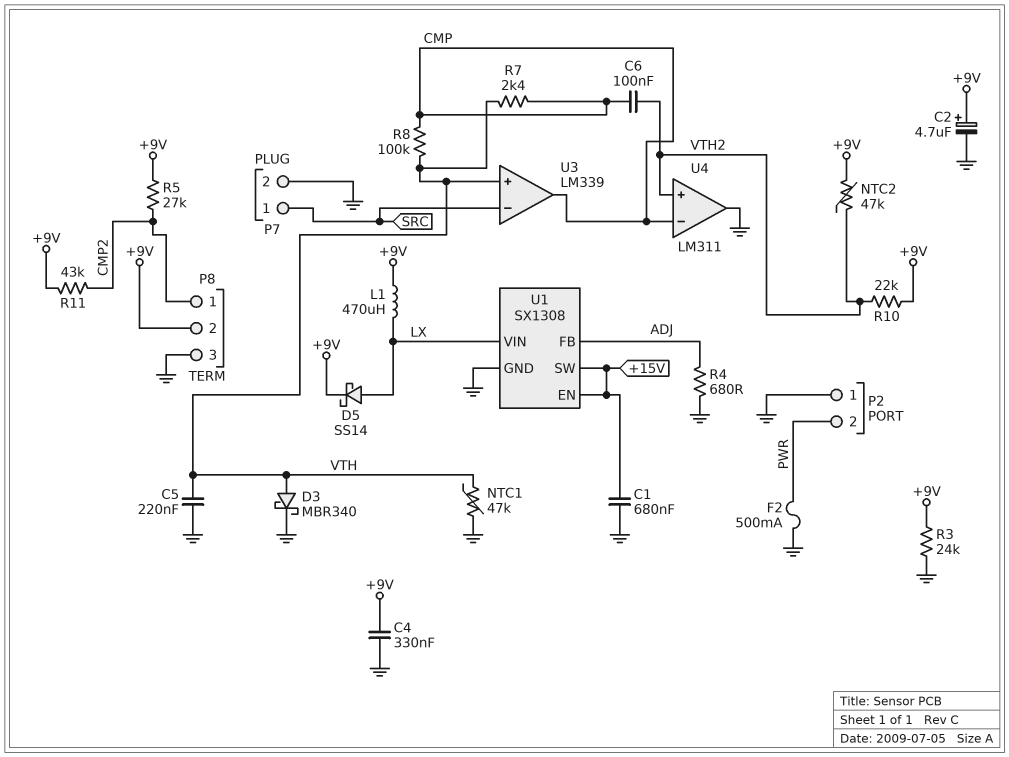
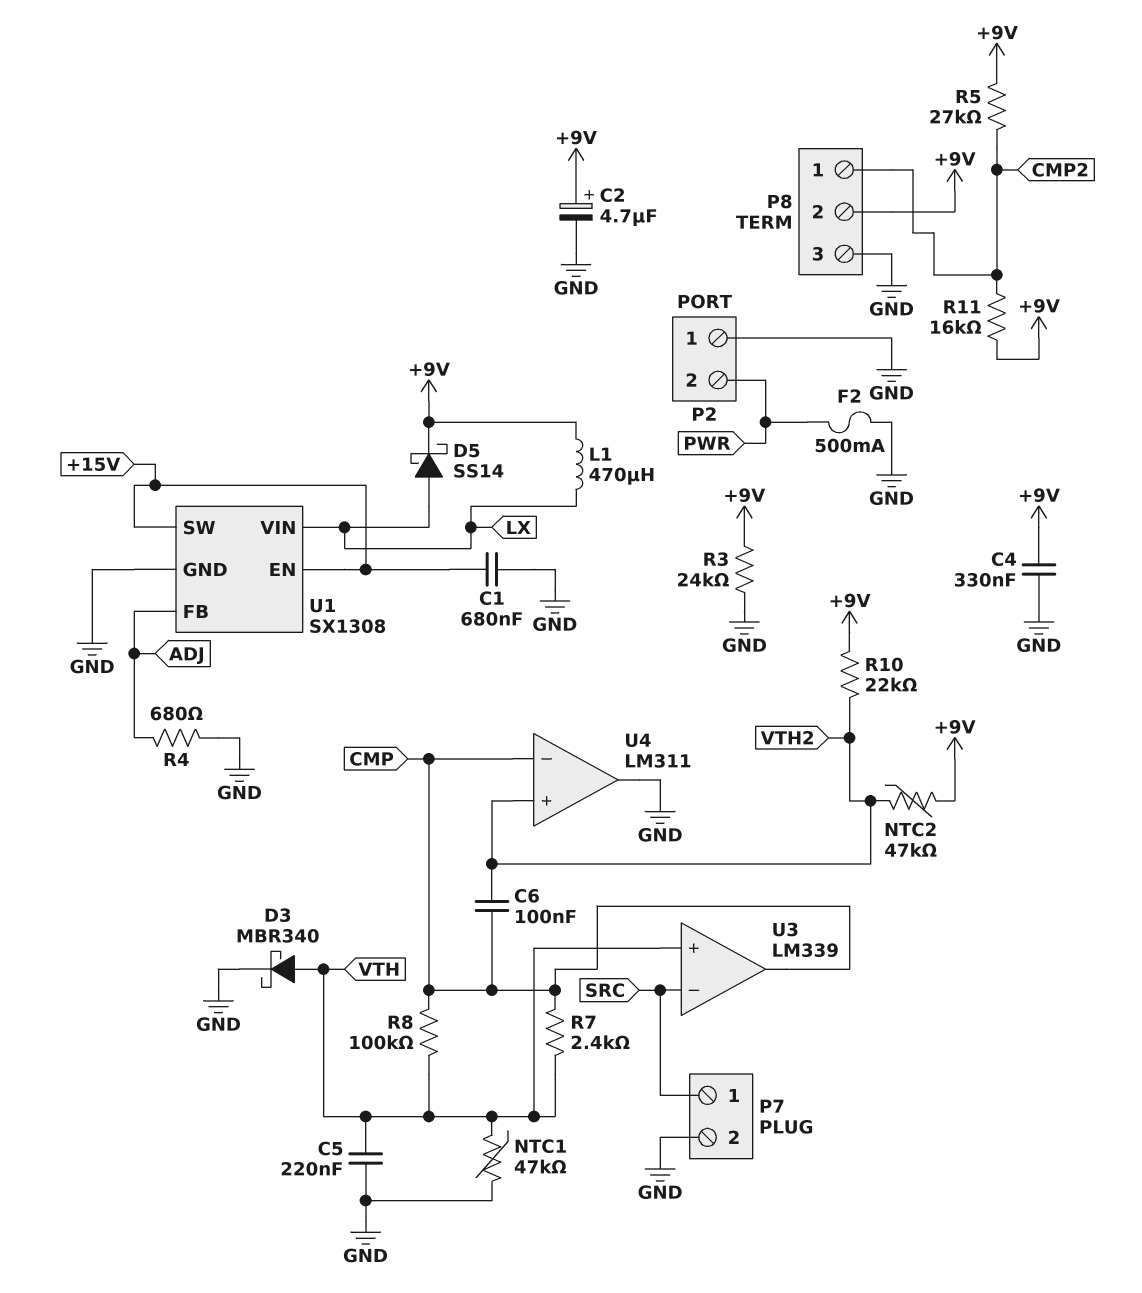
R11: 43k (+9V, CMP2) -> 16k (+9V, CMP2)

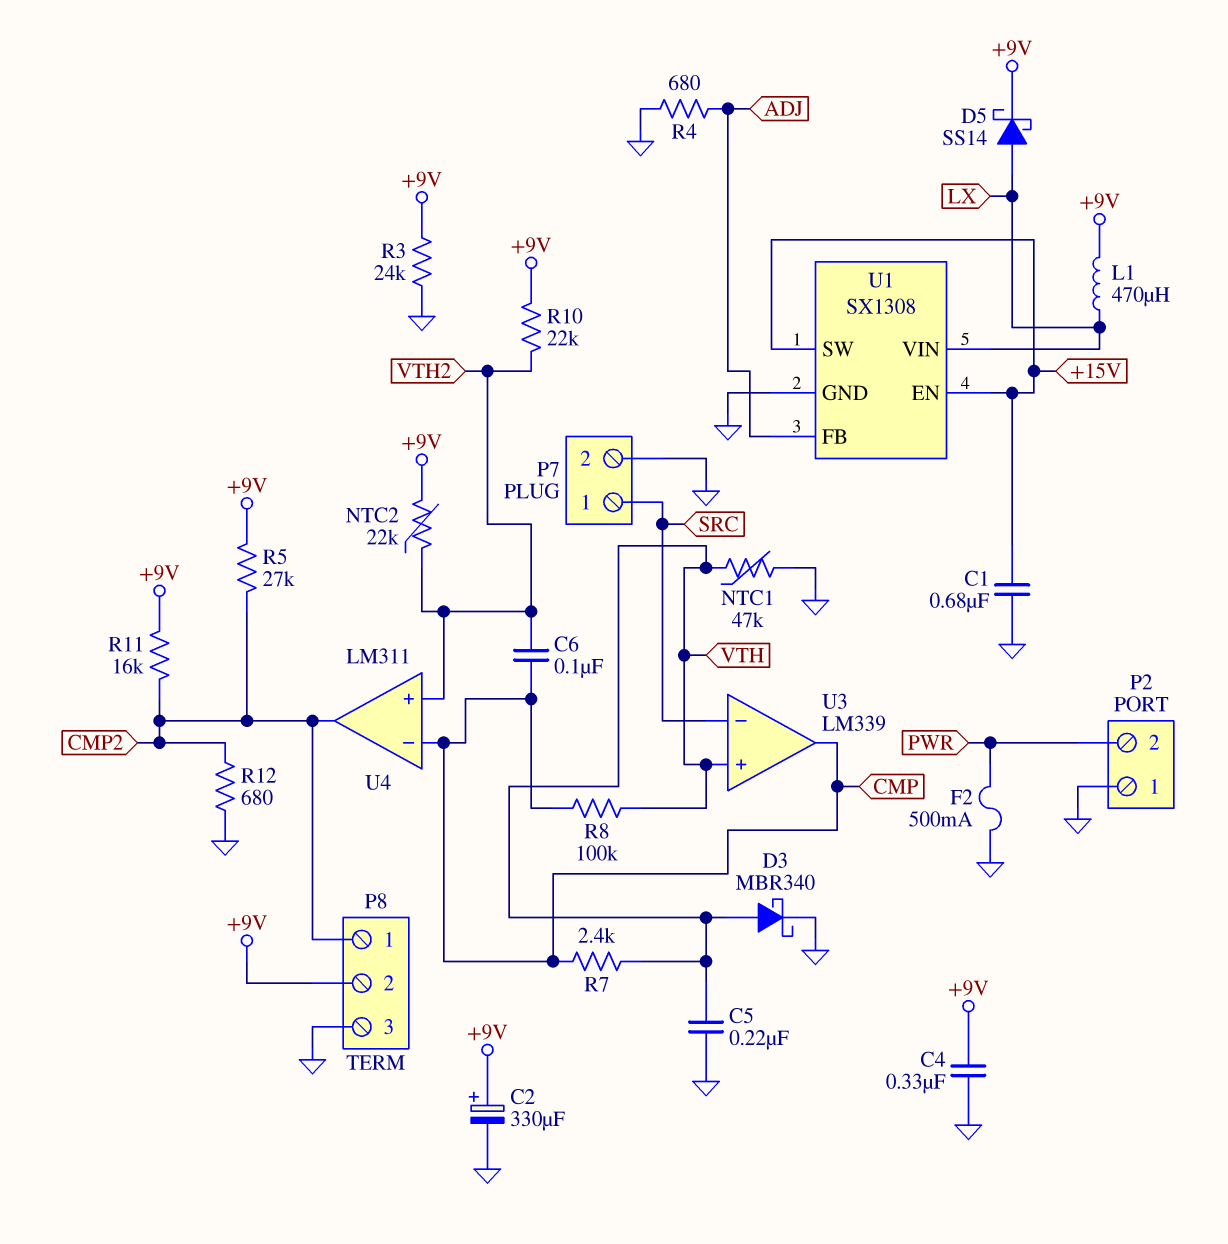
C2: 4.7uF (plus +9V, minus GND) -> 330uF (plus +9V, minus GND)
NTC2: 47k (+9V, VTH2) -> 22k (+9V, VTH2)
R12: none -> 680 (CMP2, GND)
U4 pin out: GND -> CMP2

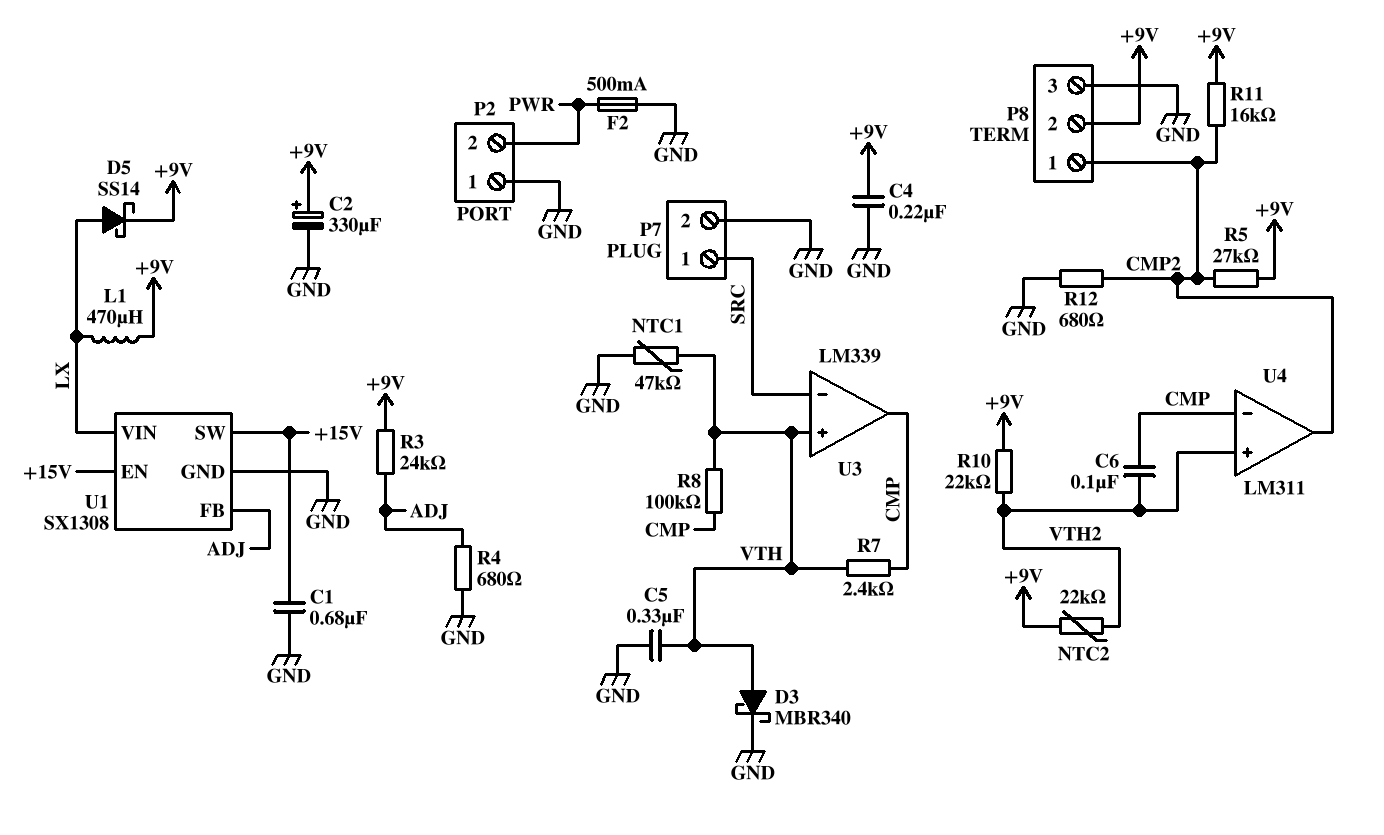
C4: 330nF (+9V, GND) -> 220nF (+9V, GND)
C5: 220nF (GND, VTH) -> 330nF (GND, VTH)
R3: 24k (+9V, GND) -> 24k (+9V, ADJ)

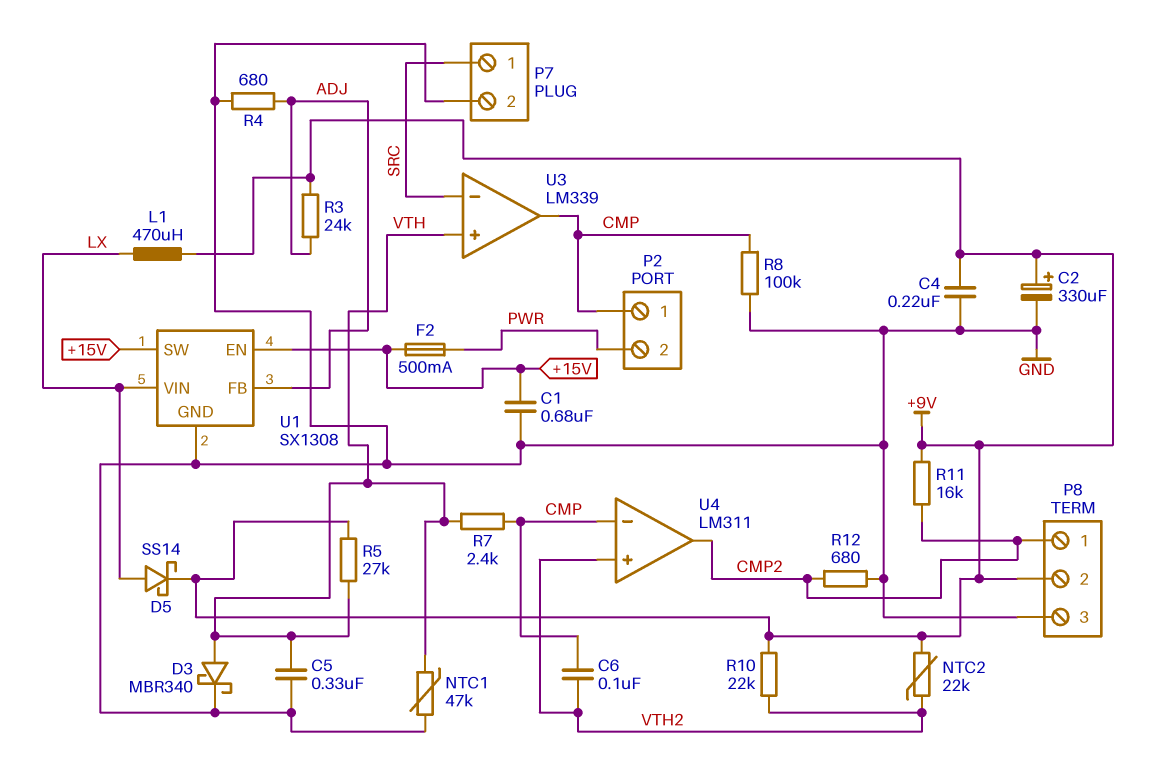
F2: 500mA (GND, PWR) -> 500mA (+15V, PWR)
P2 pin 1: GND -> CMP
R5: 27k (+9V, CMP2) -> 27k (+9V, VTH)
R8: 100k (CMP, VTH) -> 100k (CMP, GND)

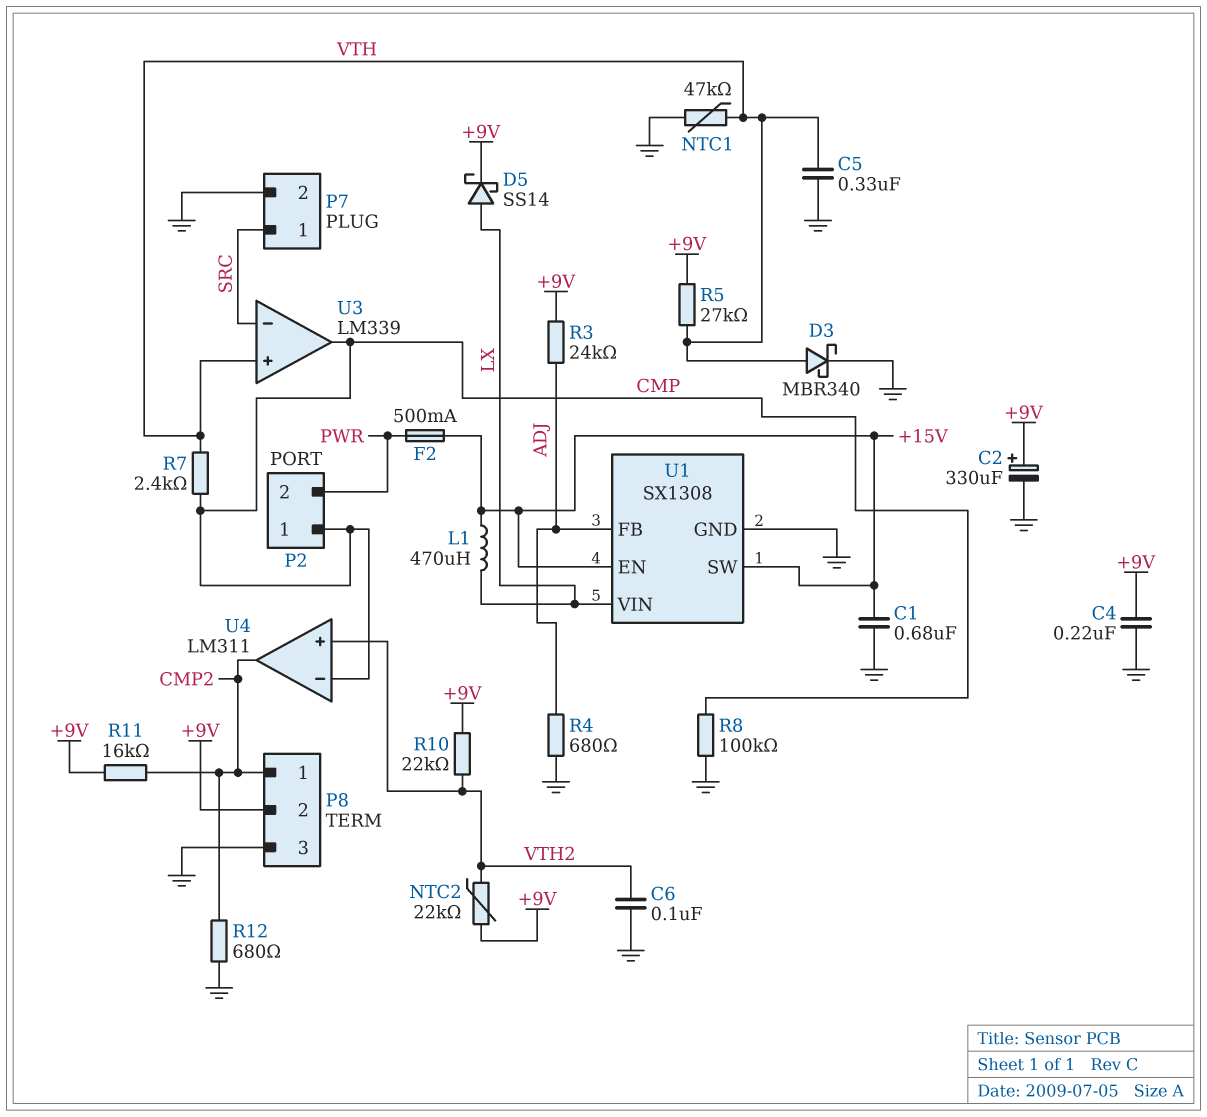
C6: 100nF (CMP, VTH2) -> 100nF (GND, VTH2)
L1: 470uH (+9V, LX) -> 470uH (+15V, LX)

